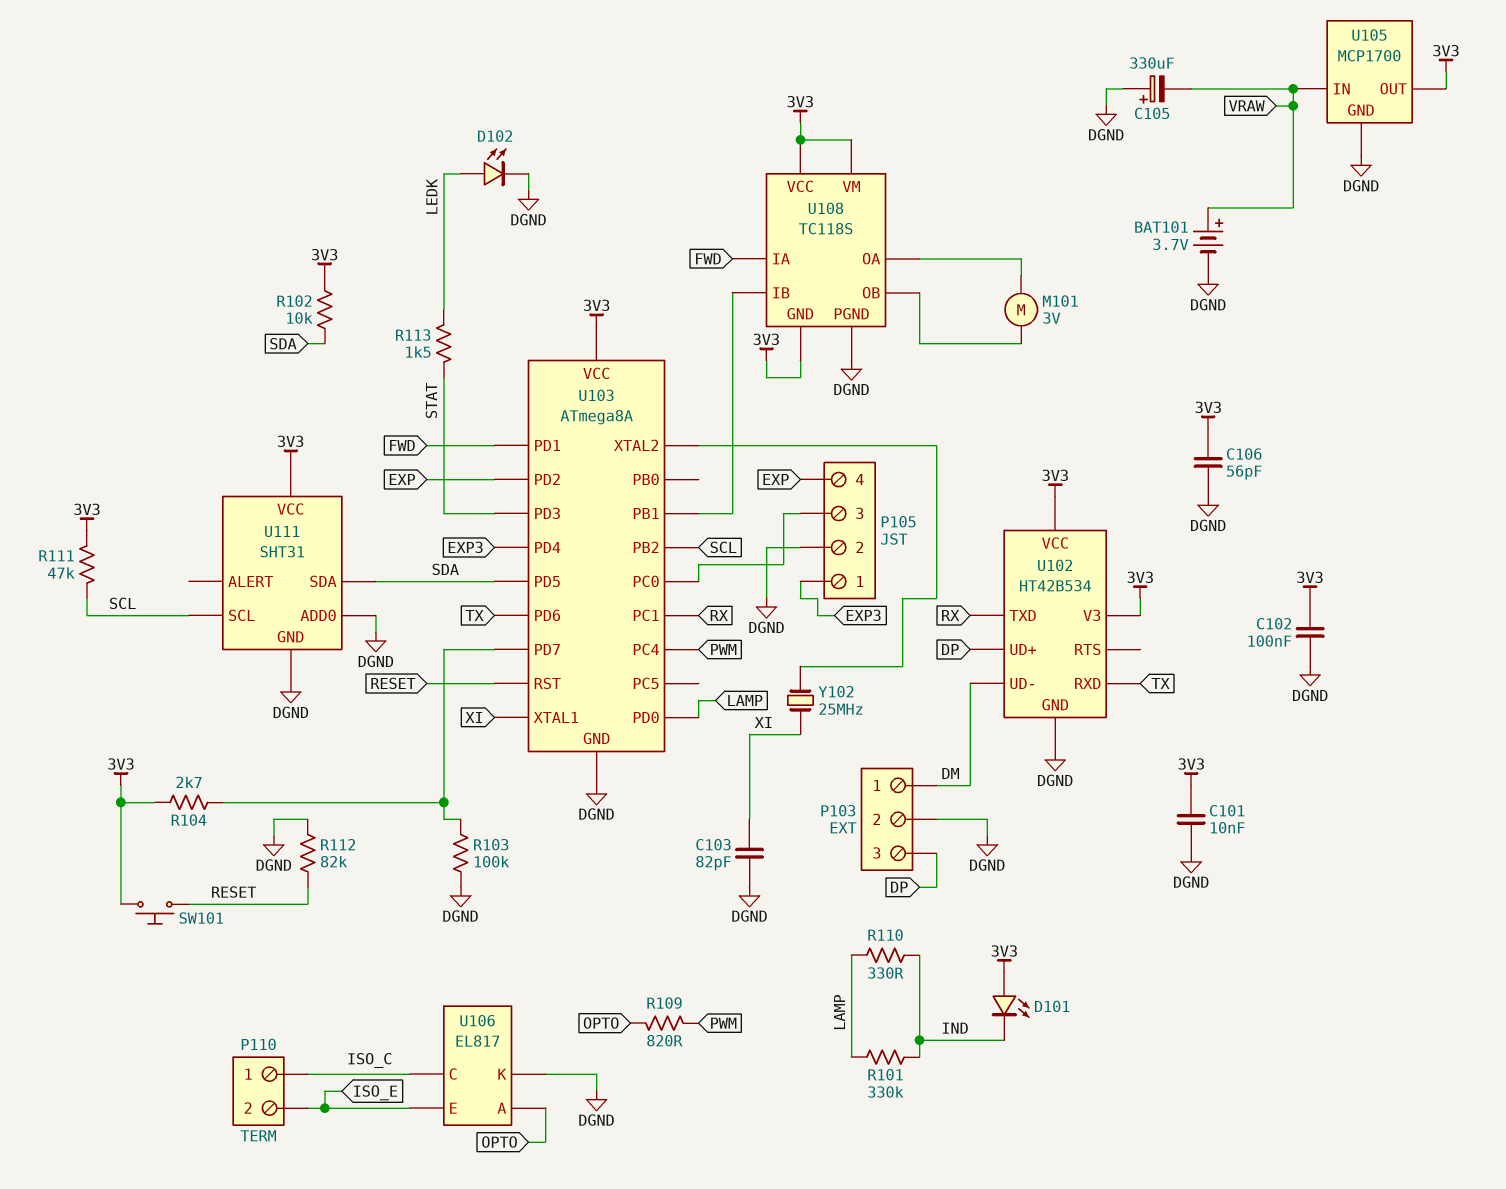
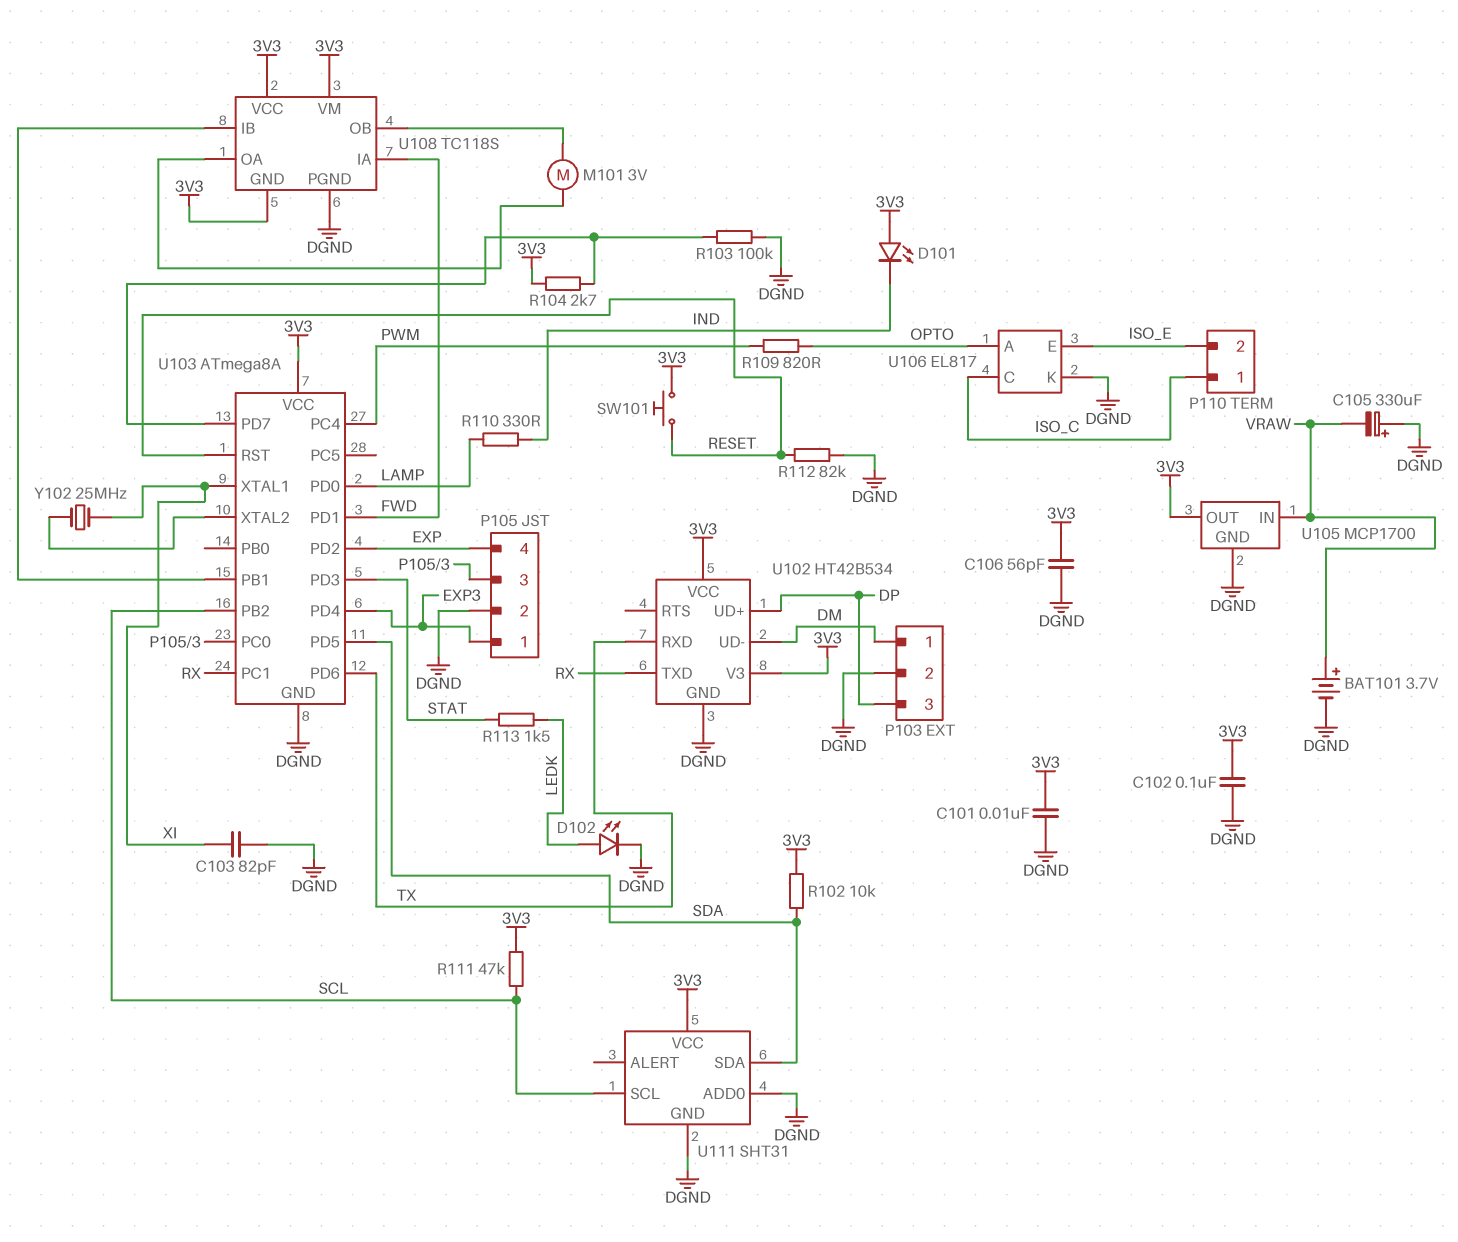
R101: 330k (IND, LAMP) -> none

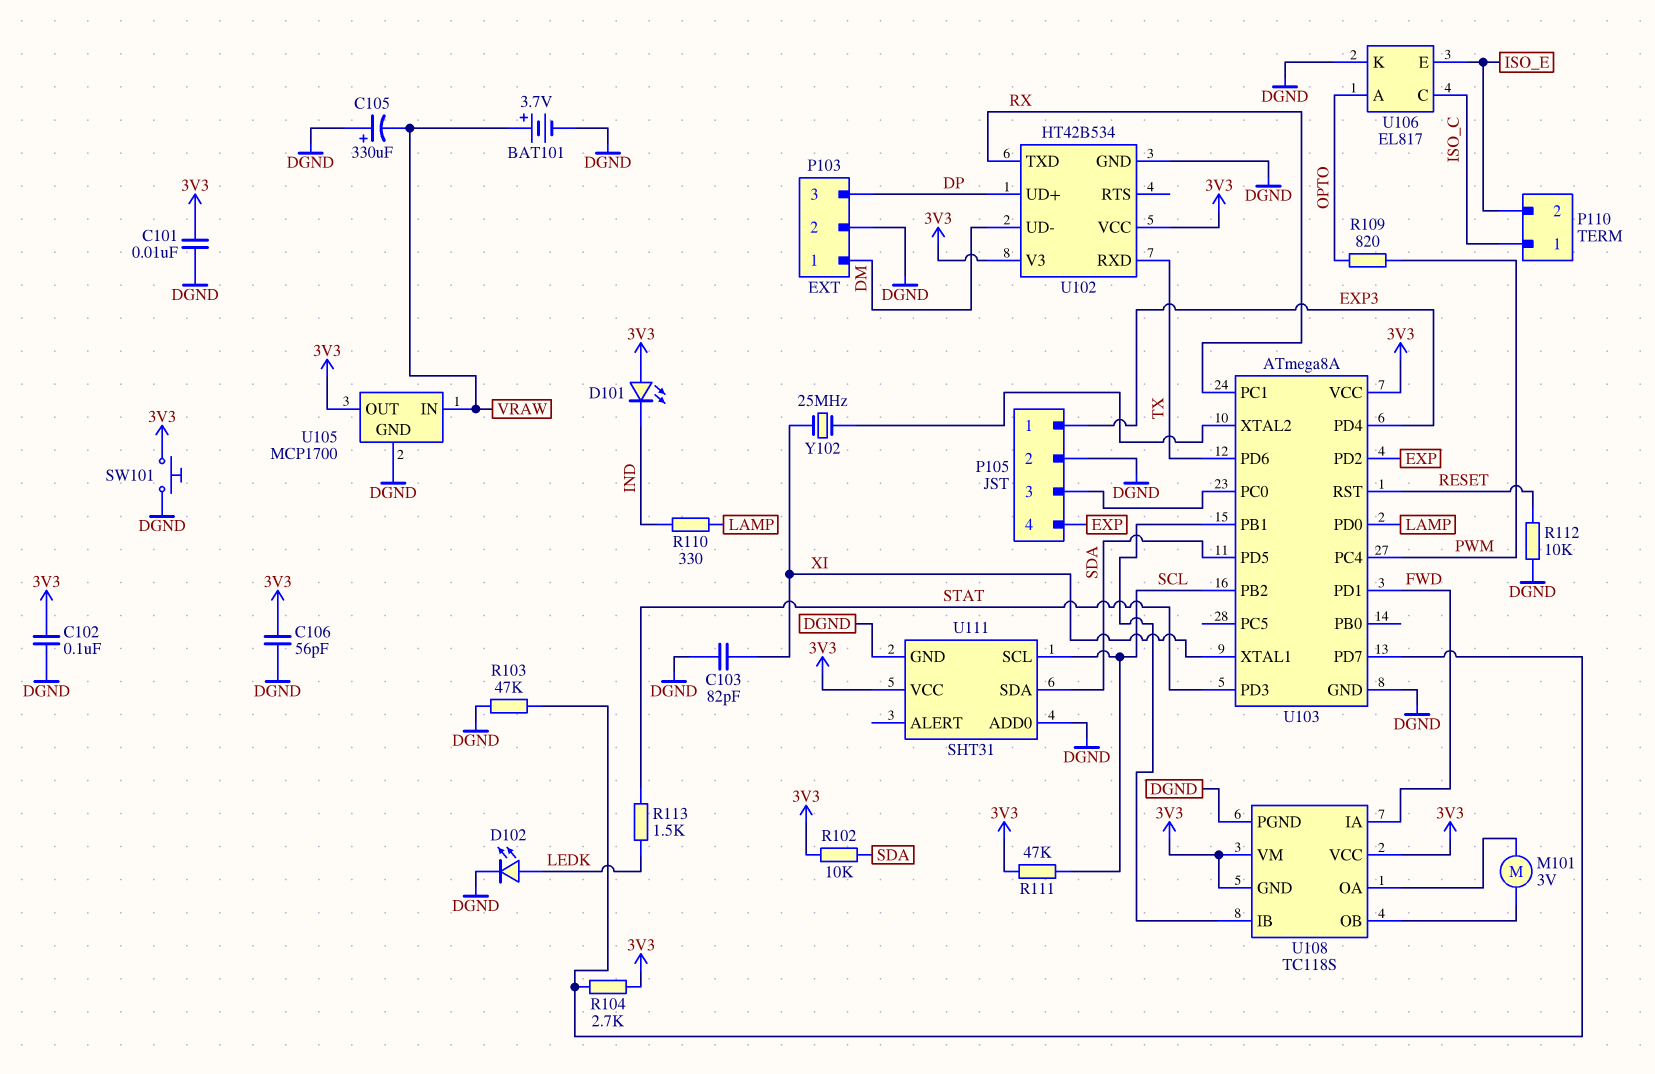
R103: 100k (DGND, U103/PD7) -> 47k (DGND, U103/PD7)
R112: 82k (DGND, RESET) -> 10k (DGND, RESET)
SW101: button (3V3, RESET) -> button (3V3, DGND)

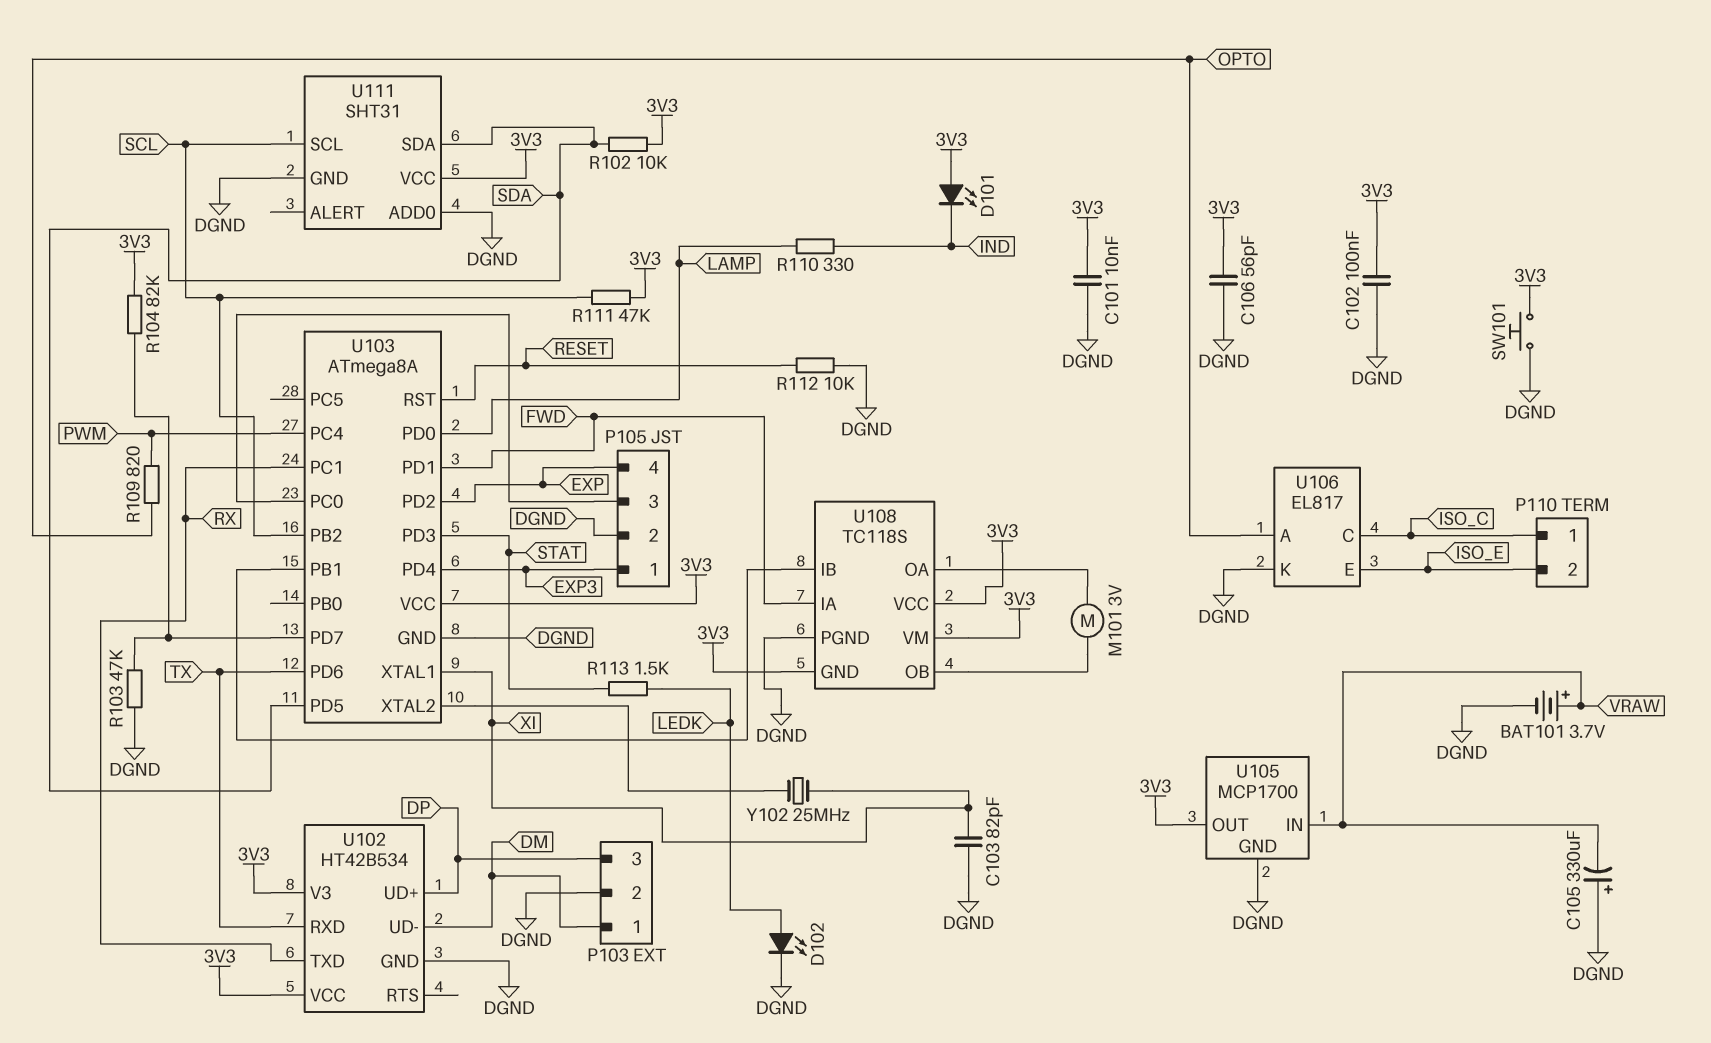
R104: 2.7k (3V3, U103/PD7) -> 82k (3V3, U103/PD7)

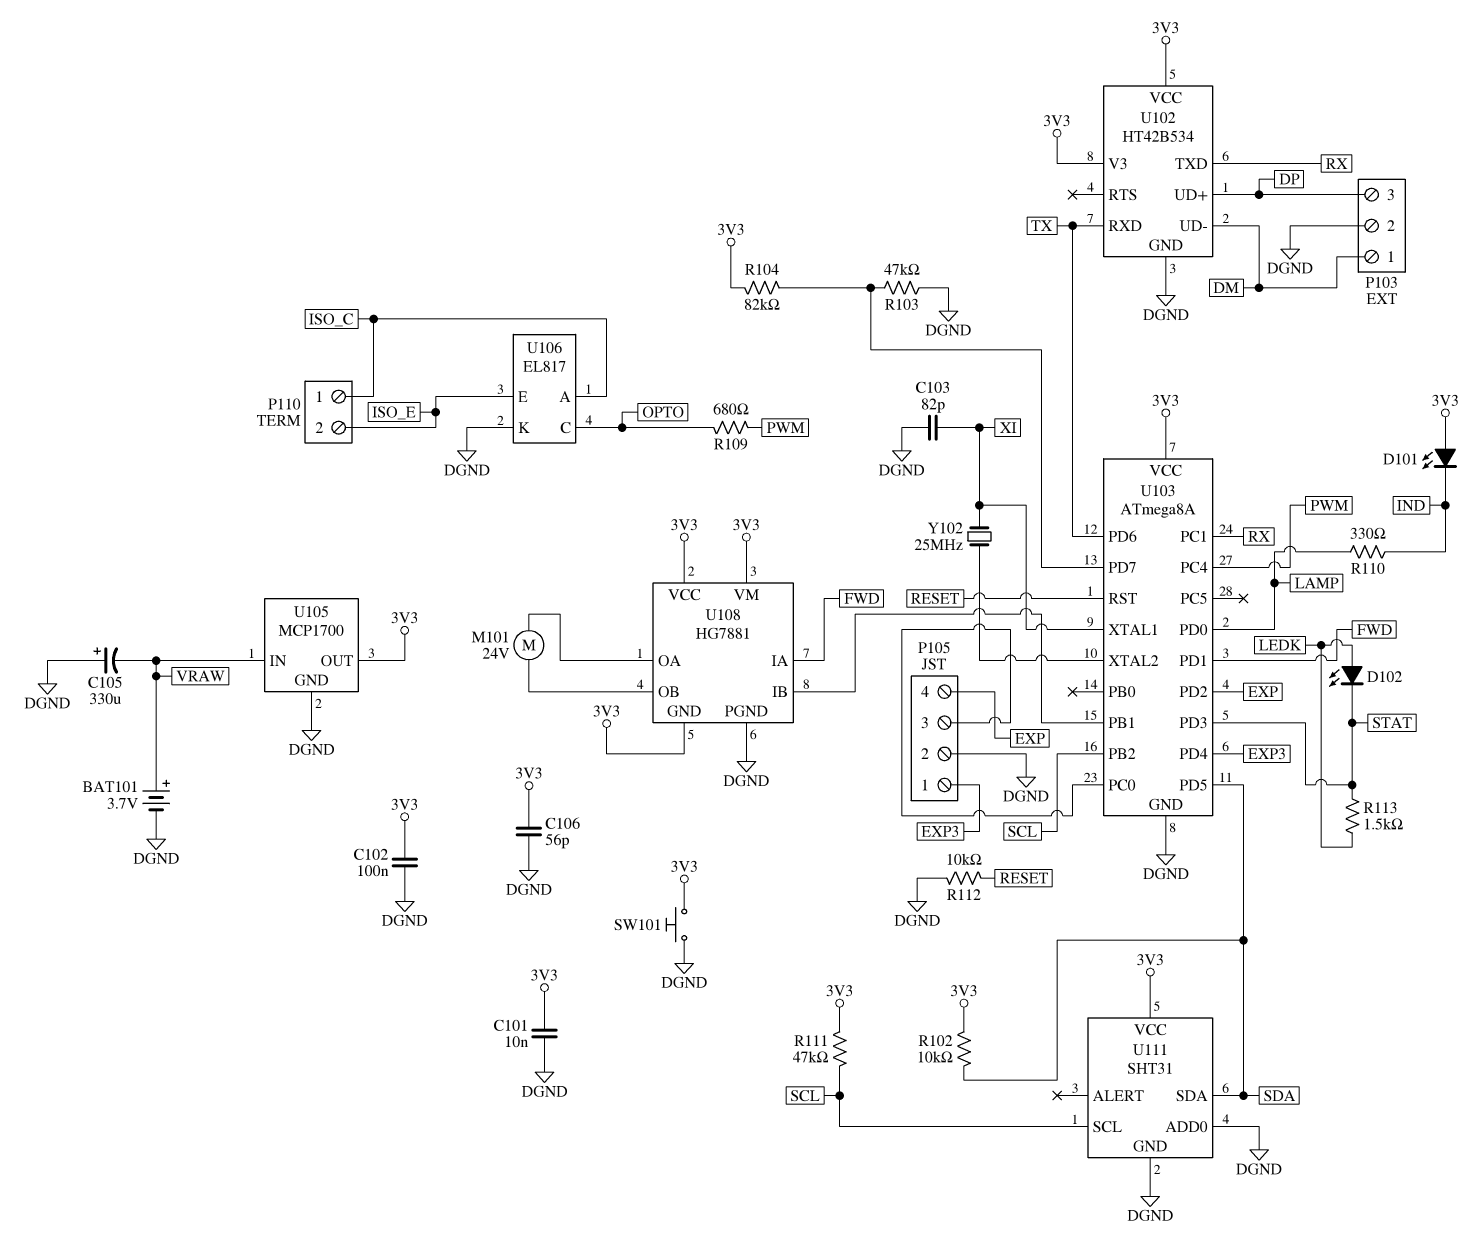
D102: LED (A LEDK, K DGND) -> LED (A LEDK, K STAT)
M101: motor 3V (U108/OA, U108/OB) -> motor 24V (U108/OA, U108/OB)
R109: 820 (OPTO, PWM) -> 680 (OPTO, PWM)
U106 pin A: OPTO -> ISO_C
U106 pin C: ISO_C -> OPTO
U108: TC118S -> HG7881

